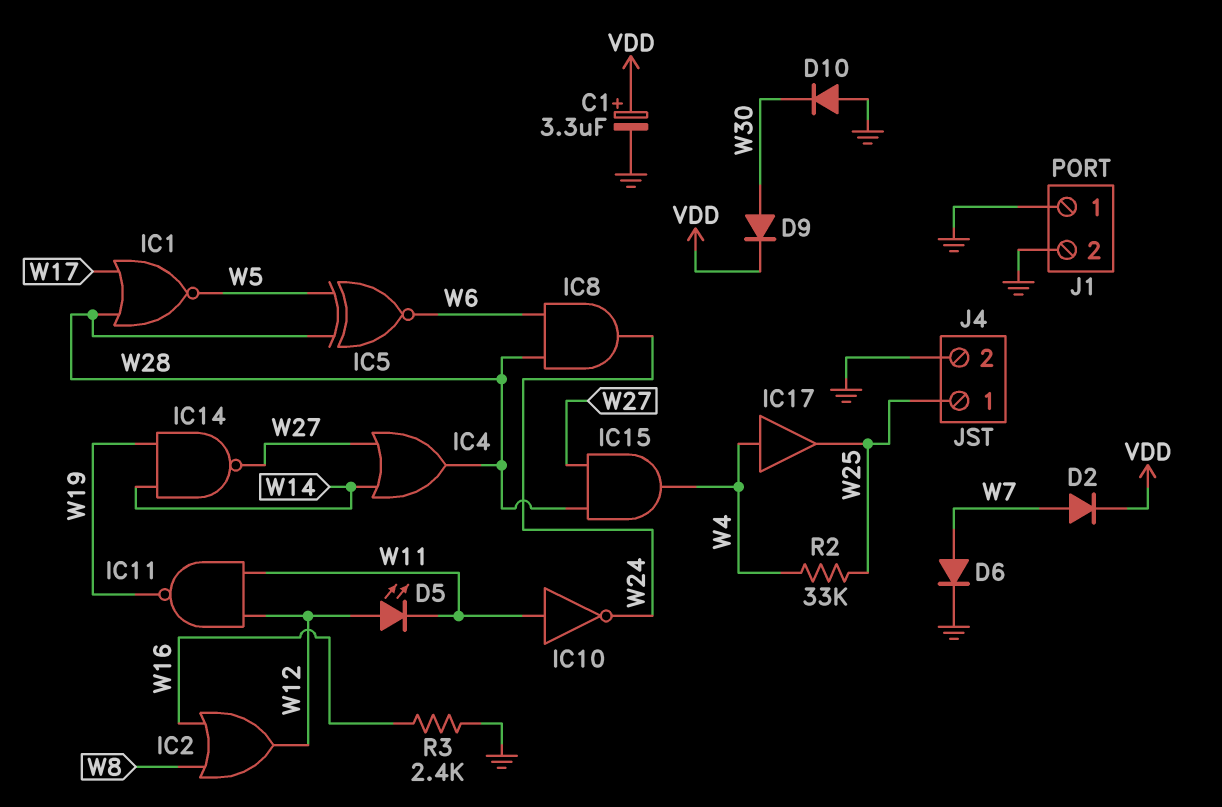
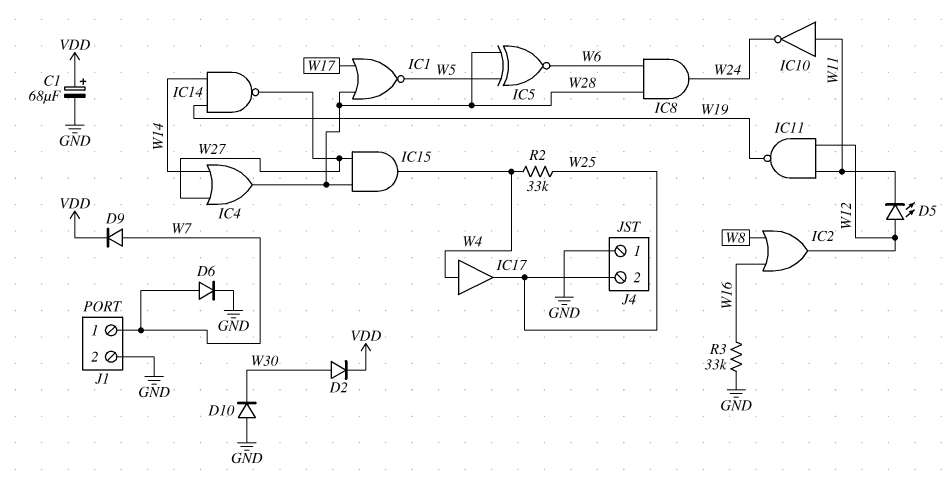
C1: 3.3uF (plus VDD, minus GND) -> 68uF (plus VDD, minus GND)
D2: diode (A W7, K VDD) -> diode (A W30, K VDD)
D9: diode (A W30, K VDD) -> diode (A W7, K VDD)
J1 pin 1: GND -> W7
J4 pin 1: W25 -> GND
J4 pin 2: GND -> W25
R3: 2.4k (GND, W16) -> 33k (GND, W16)

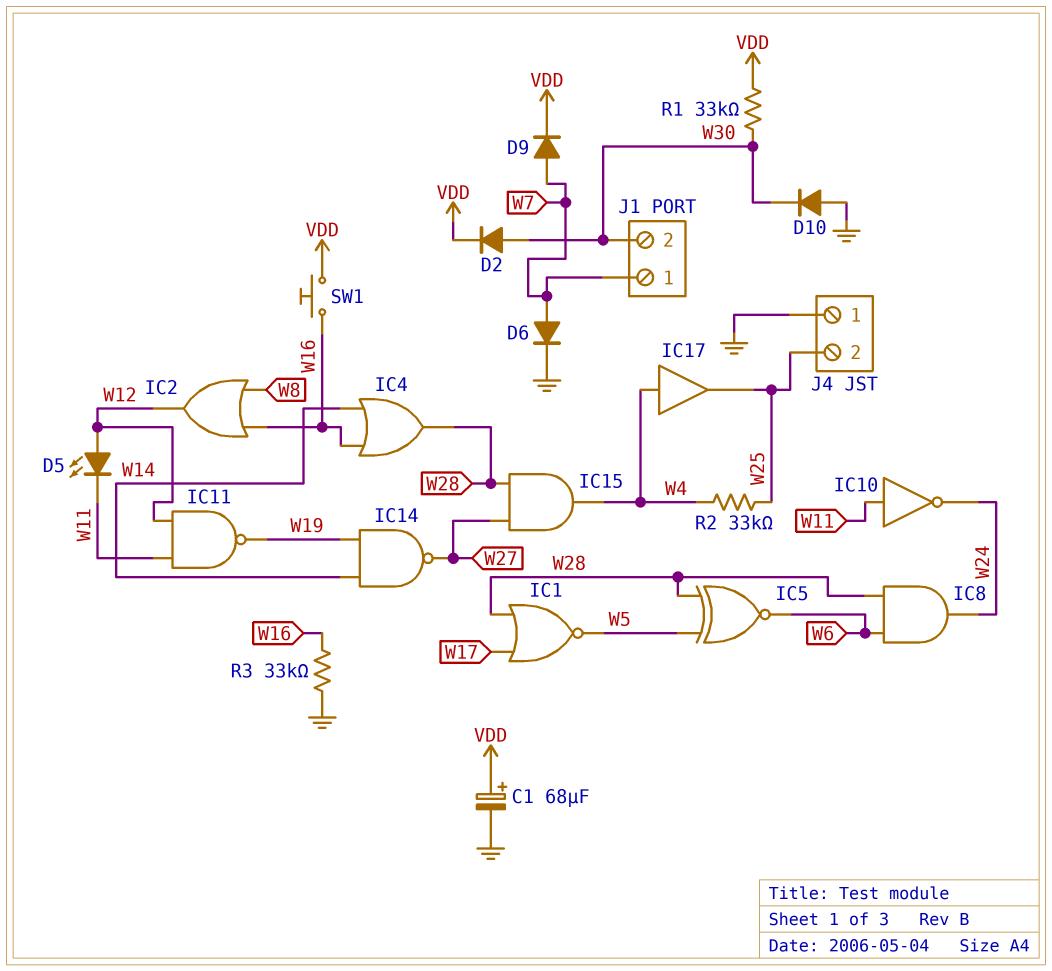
IC4: OR (in W14, in W27, out W28) -> OR (in W14, in W16, out W28)
J1 pin 2: GND -> W30
R1: none -> 33k (VDD, W30)
SW1: none -> button (VDD, W16)

